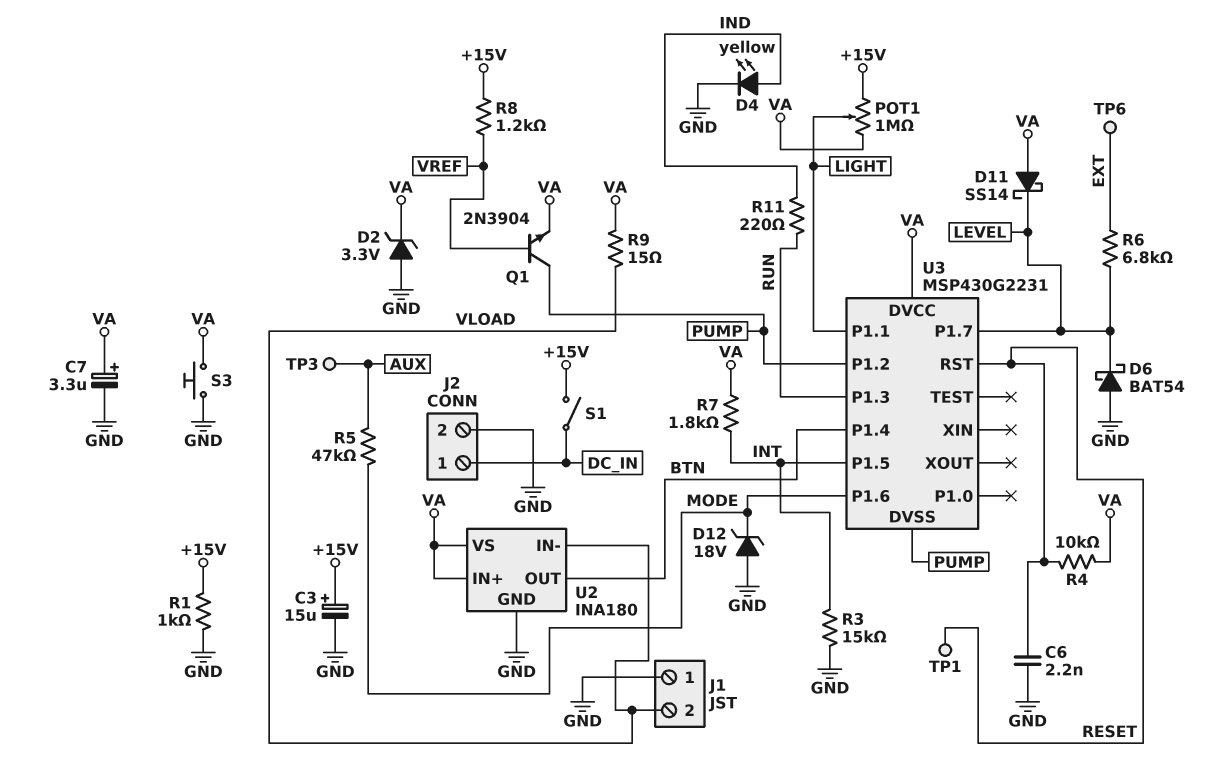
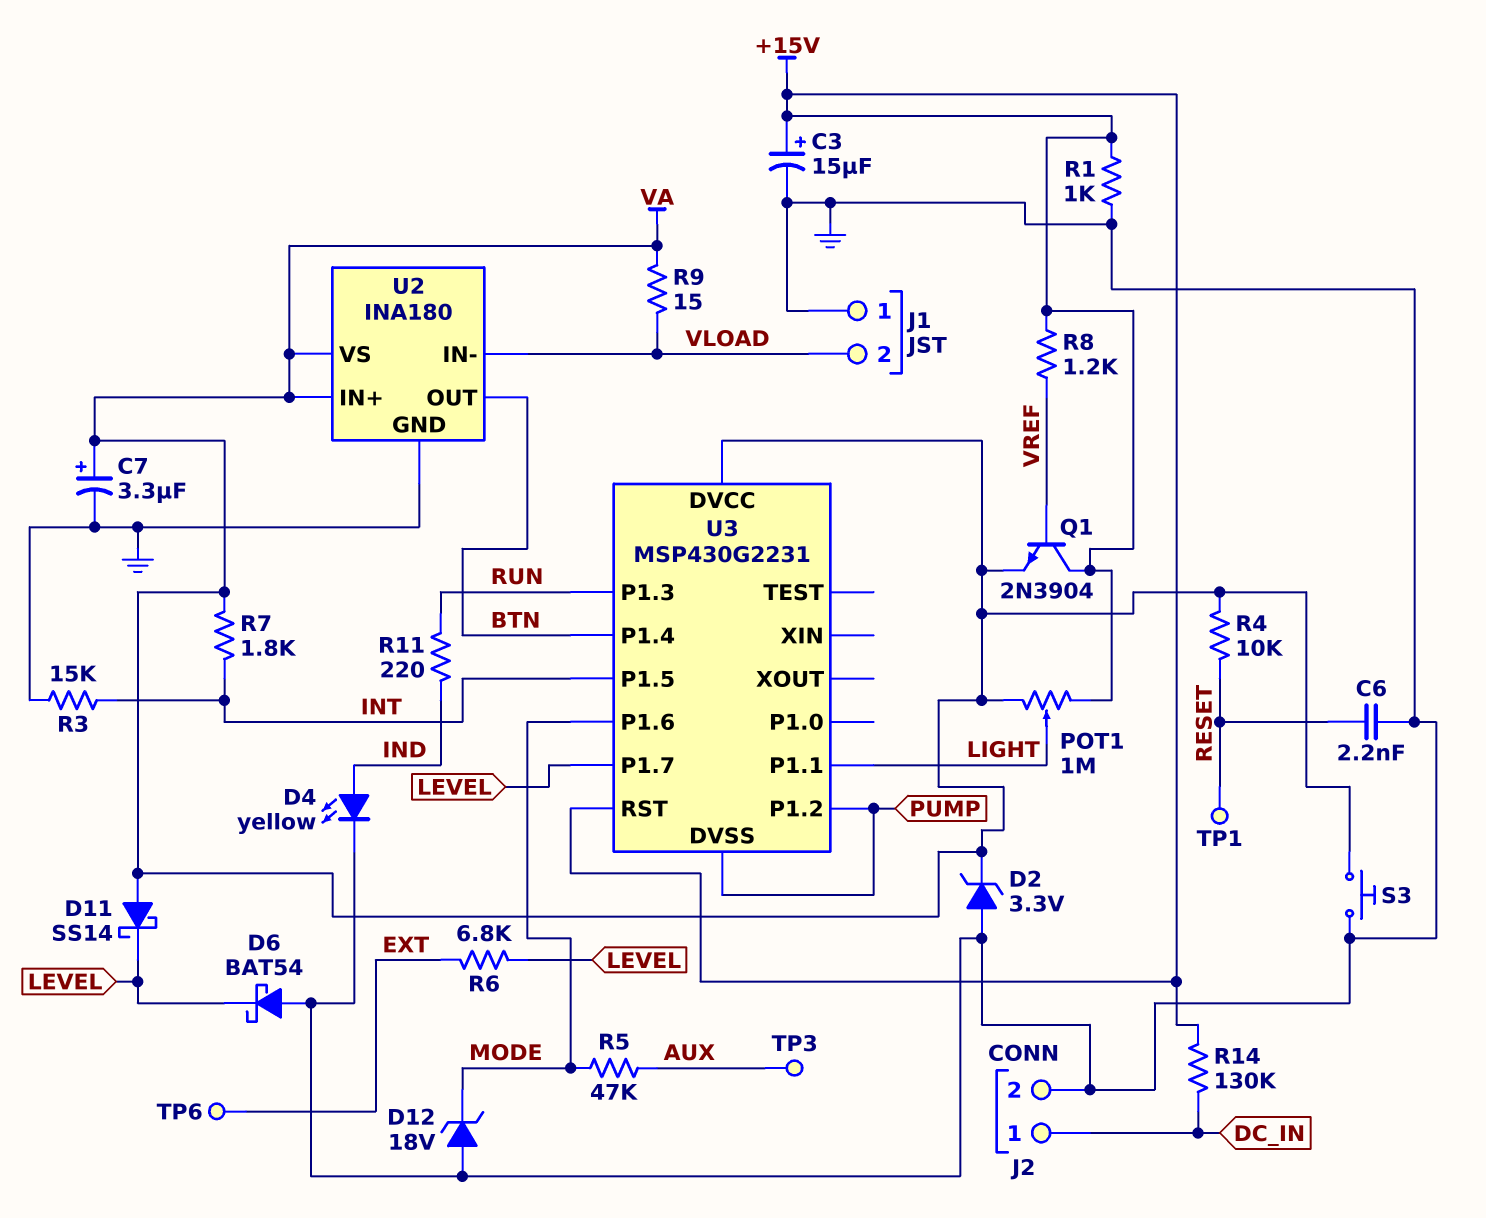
Q1: NPN 2N3904 (B VREF, C PUMP, E VA) -> NPN 2N3904 (B VREF, C +15V, E VA)
R14: none -> 130k (+15V, DC_IN)
S1: switch (+15V, DC_IN) -> none
U3 pin RST: RESET -> +15V

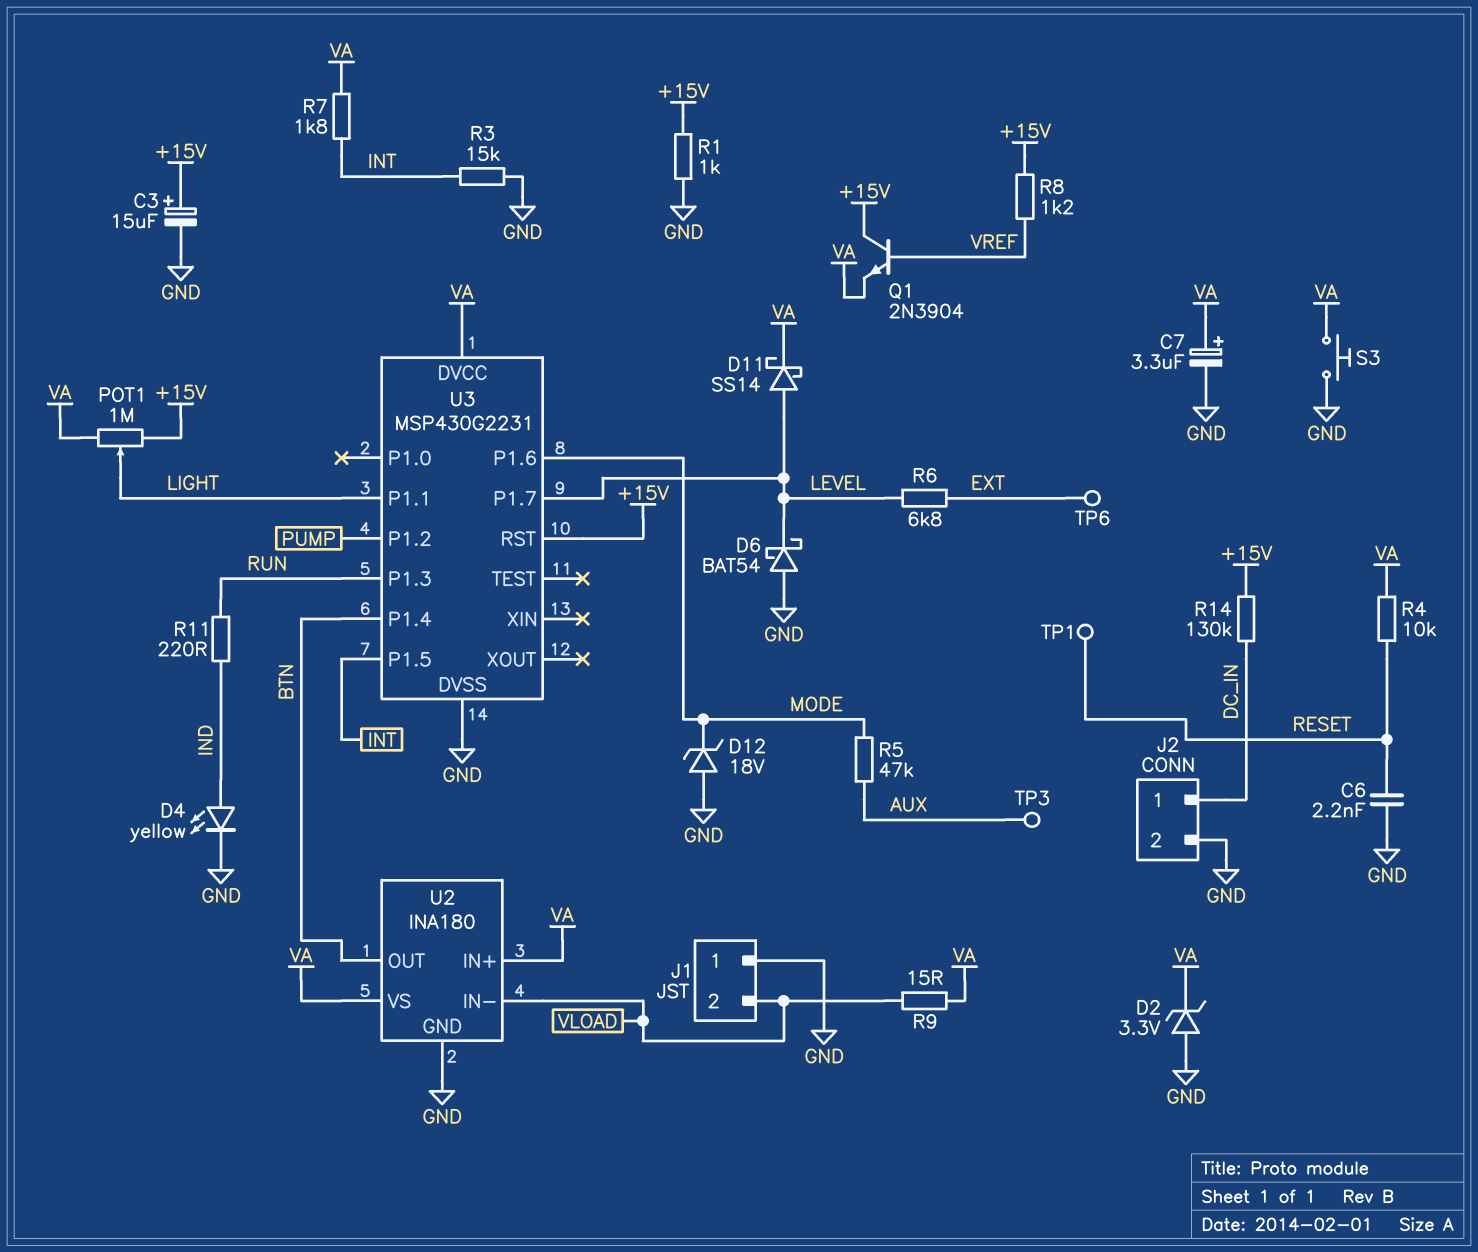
D11: schottky SS14 (A VA, K LEVEL) -> schottky SS14 (A LEVEL, K VA)
U3 pin DVSS: PUMP -> GND

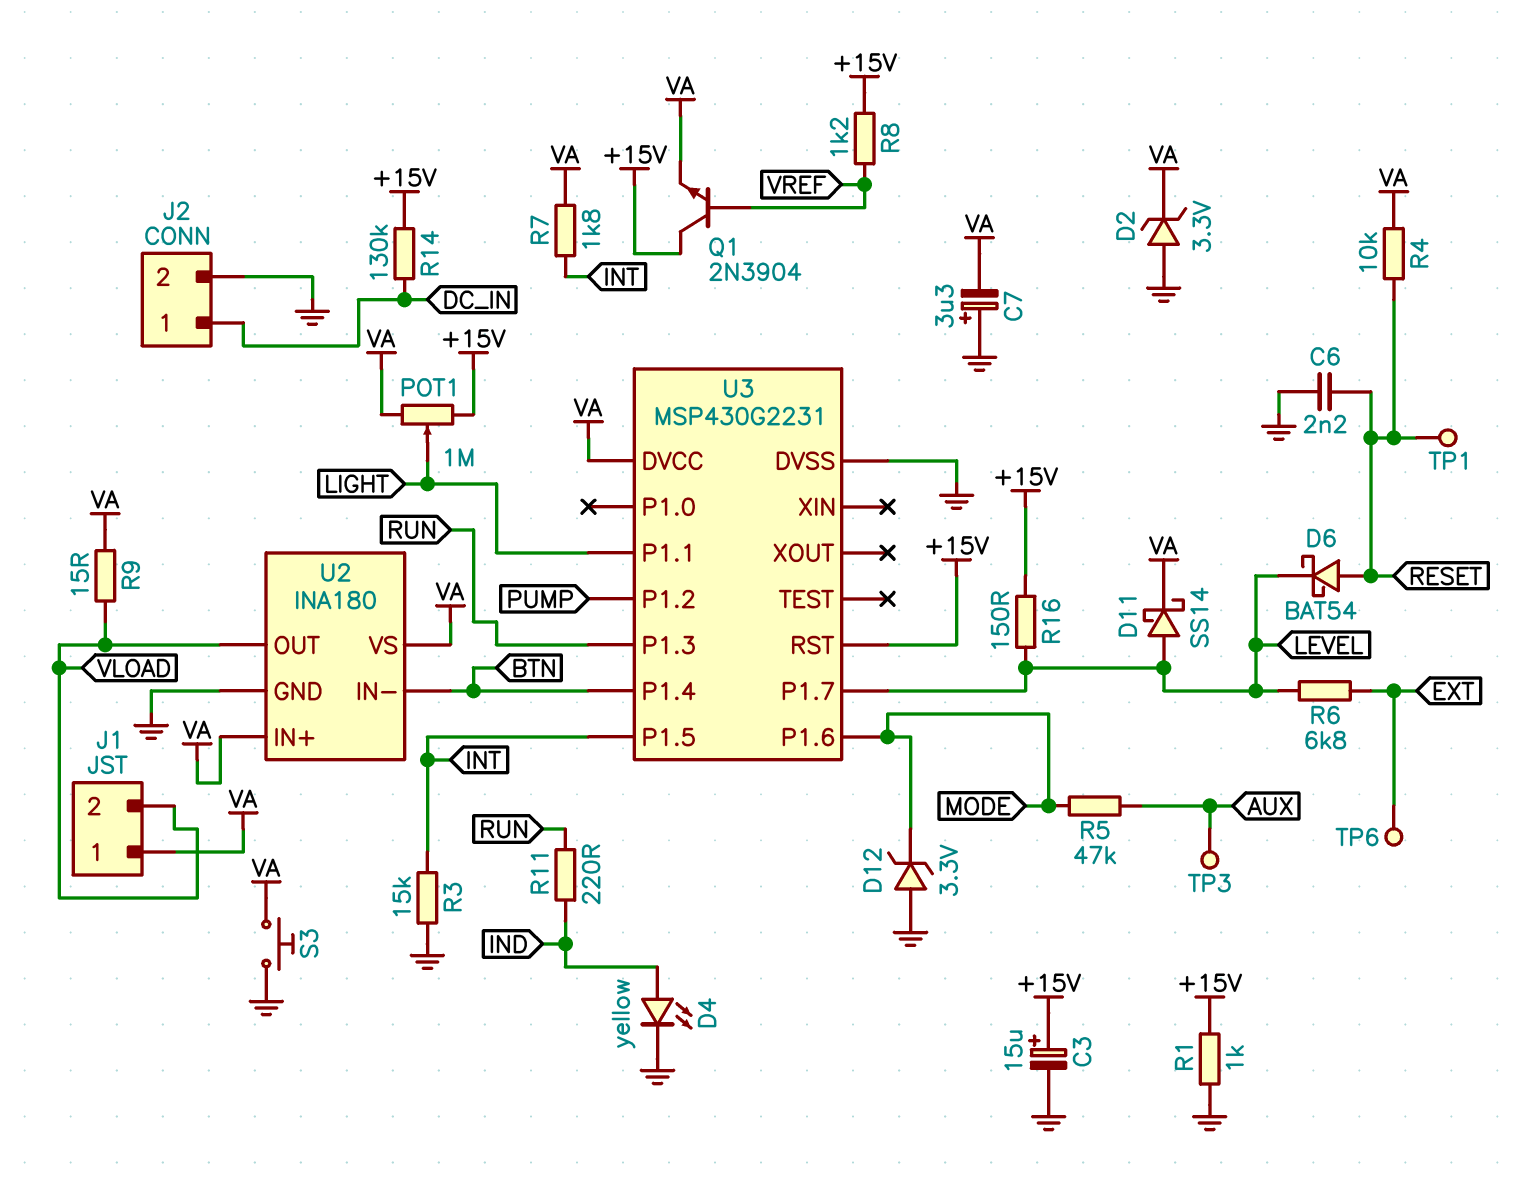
C7: 3.3uF (plus VA, minus GND) -> 3.3uF (plus GND, minus VA)
D6: schottky BAT54 (A GND, K LEVEL) -> schottky BAT54 (A RESET, K LEVEL)
D12: zener 18V (A GND, K MODE) -> zener 3.3V (A GND, K MODE)
J1 pin 1: GND -> VA
R16: none -> 150 (+15V, LEVEL)
U2 pin IN-: VLOAD -> BTN
U2 pin OUT: BTN -> VLOAD

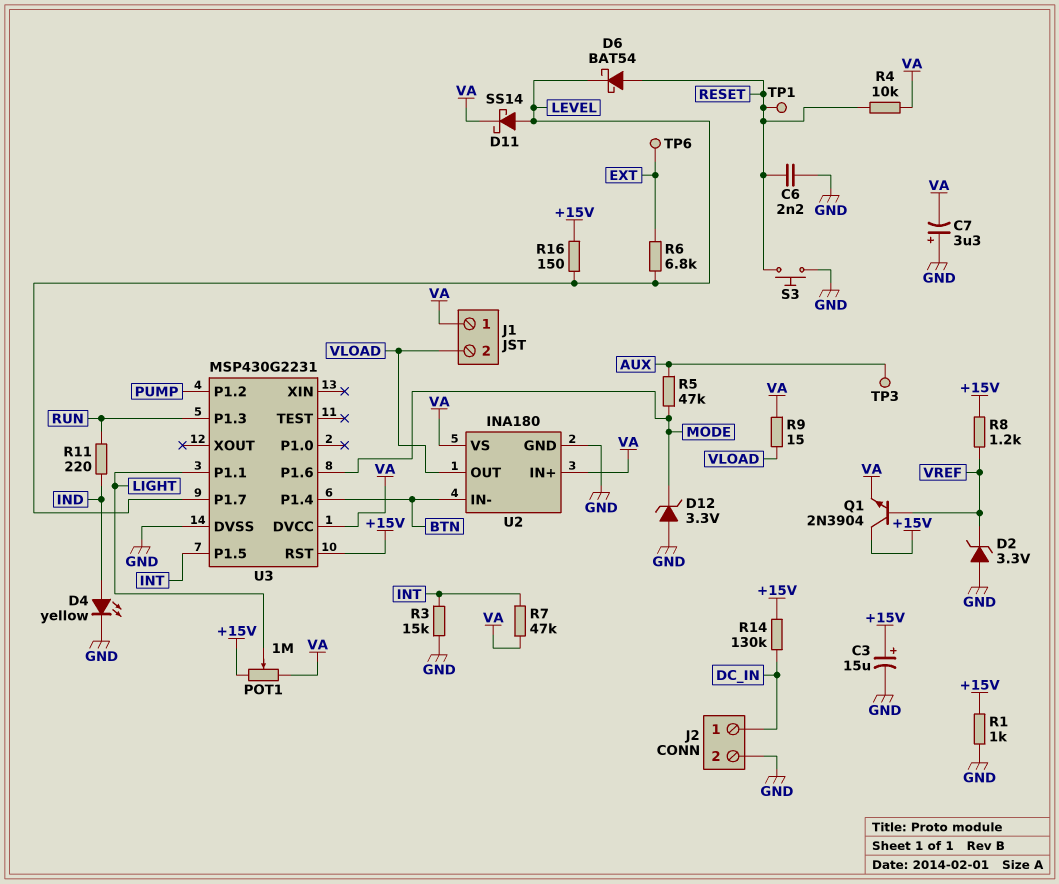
D2: zener 3.3V (A GND, K VA) -> zener 3.3V (A GND, K VREF)
R7: 1.8k (INT, VA) -> 47k (INT, VA)
S3: button (GND, VA) -> button (GND, RESET)

